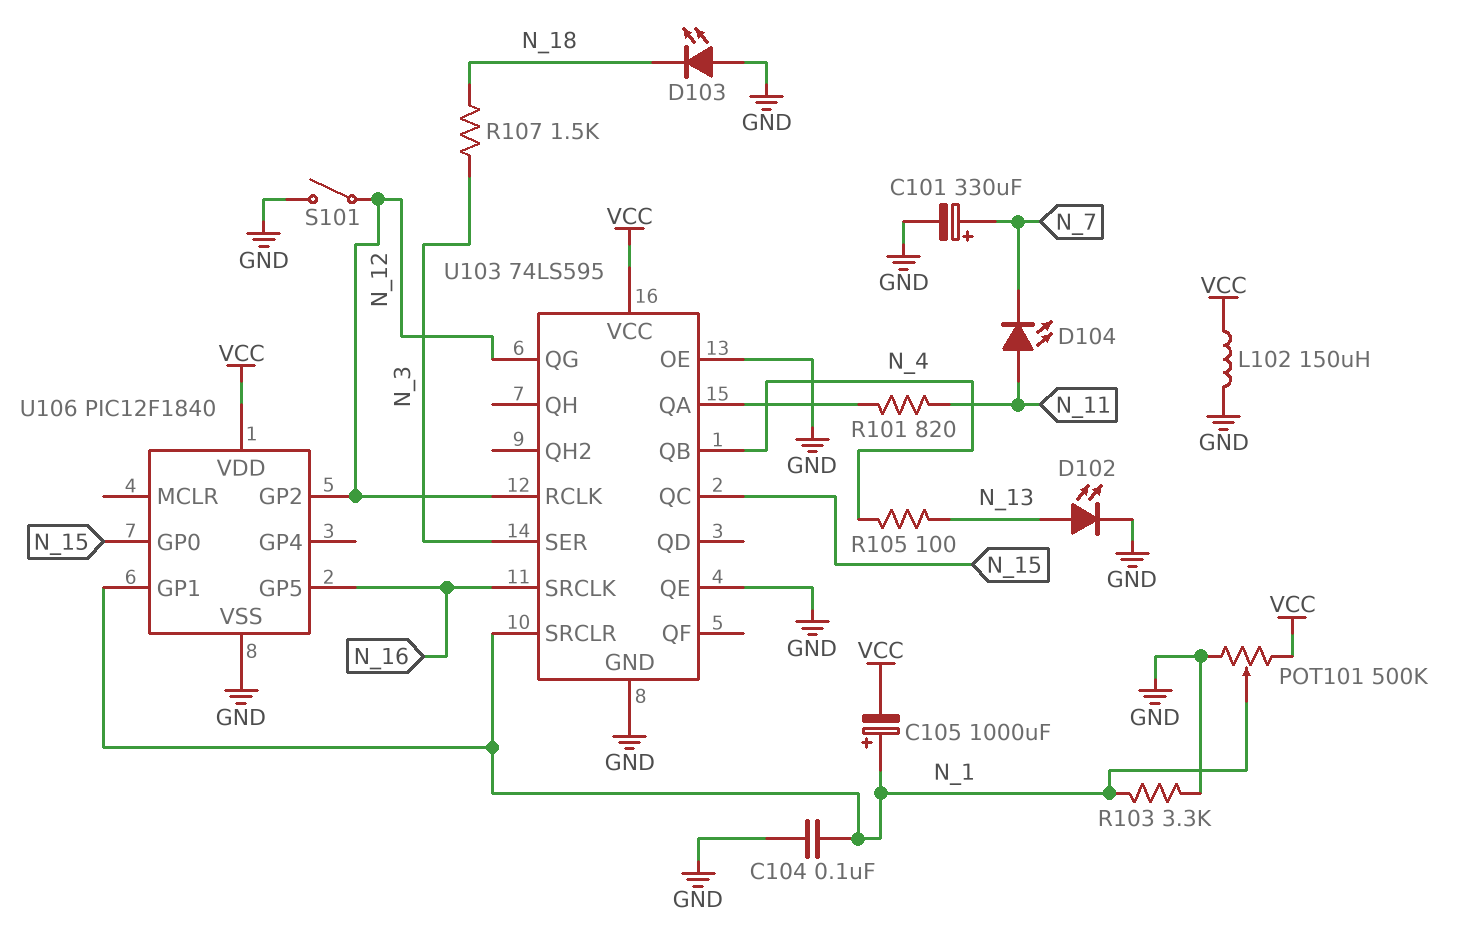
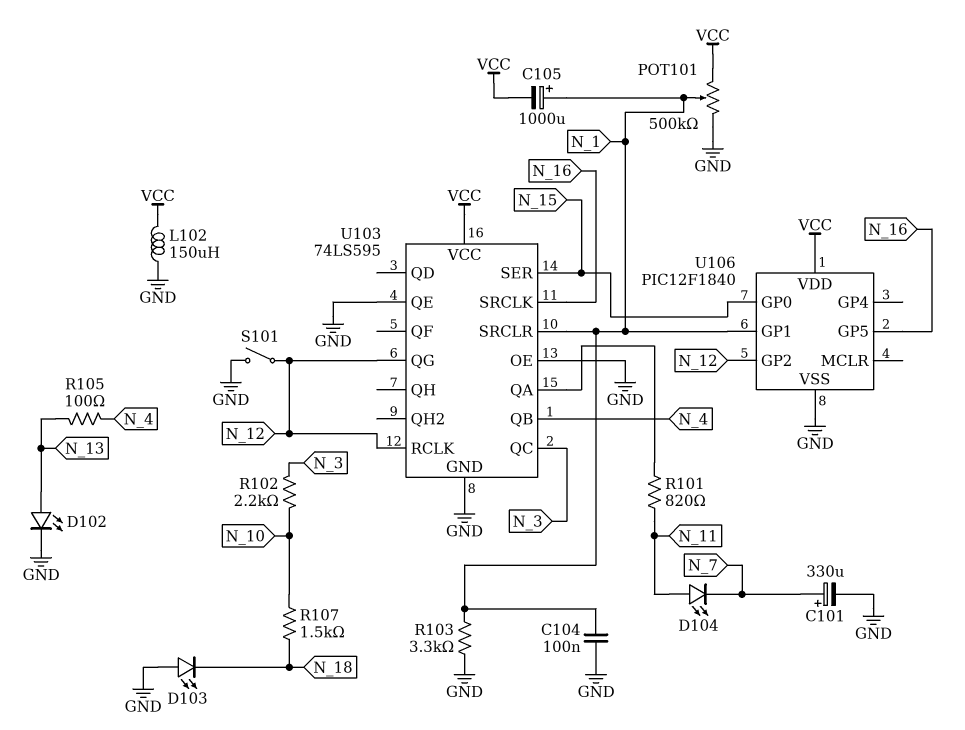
R102: none -> 2.2k (N_3, N_10)
R107: 1.5k (N_3, N_18) -> 1.5k (N_10, N_18)
U103 pin QC: N_15 -> N_3
U103 pin SER: N_3 -> N_15

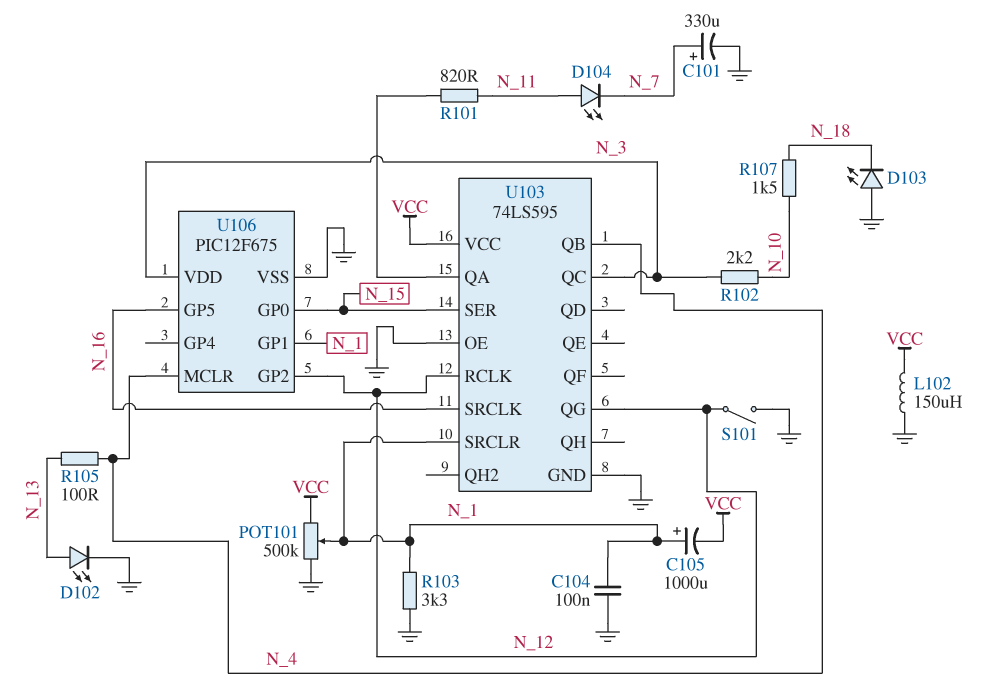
U103 pin QE: GND -> none
U106: PIC12F1840 -> PIC12F675
U106 pin MCLR: none -> N_4
U106 pin VDD: VCC -> N_3

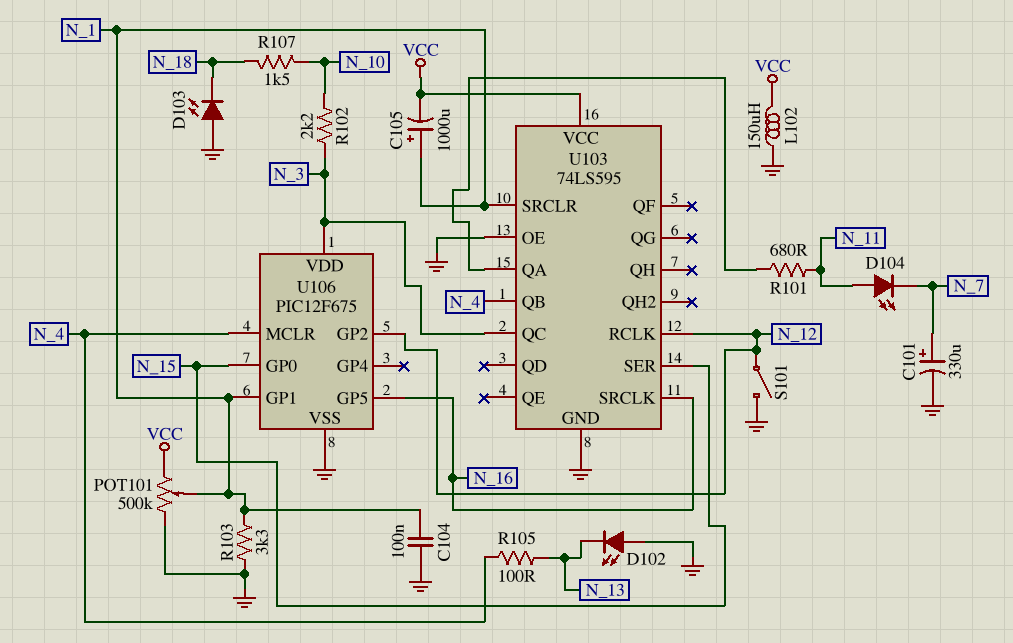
D102: LED (A N_13, K GND) -> LED (A GND, K N_13)
R101: 820 (N_11, U103/QA) -> 680 (N_11, U103/QA)
U103 pin QG: N_12 -> none

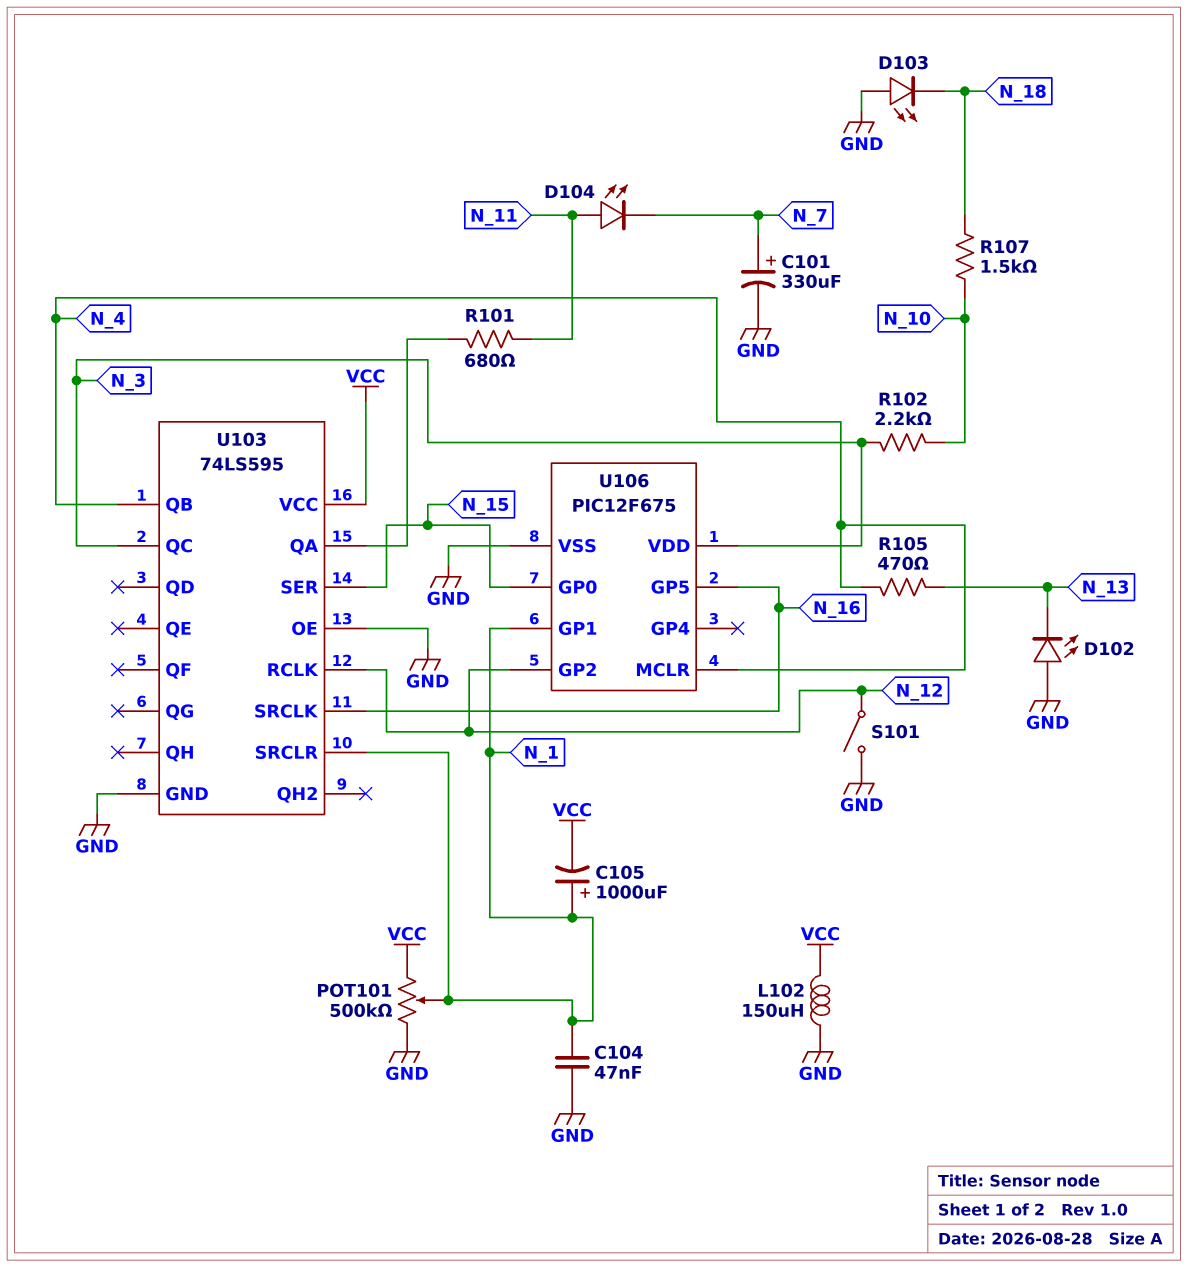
C104: 100nF (GND, N_1) -> 47nF (GND, N_1)
R103: 3.3k (GND, N_1) -> none
R105: 100 (N_4, N_13) -> 470 (N_4, N_13)

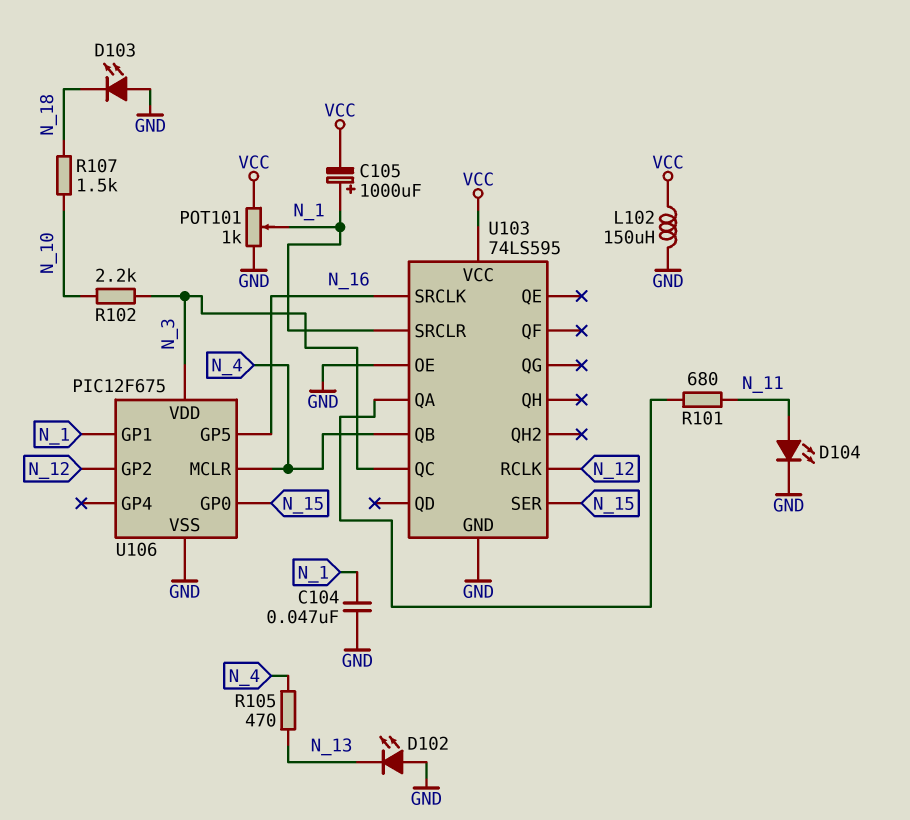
C101: 330uF (plus N_7, minus GND) -> none
D104: LED (A N_11, K N_7) -> LED (A N_11, K GND)
POT101: 500k (GND, VCC, wiper N_1) -> 1k (GND, VCC, wiper N_1)
S101: switch (GND, N_12) -> none

